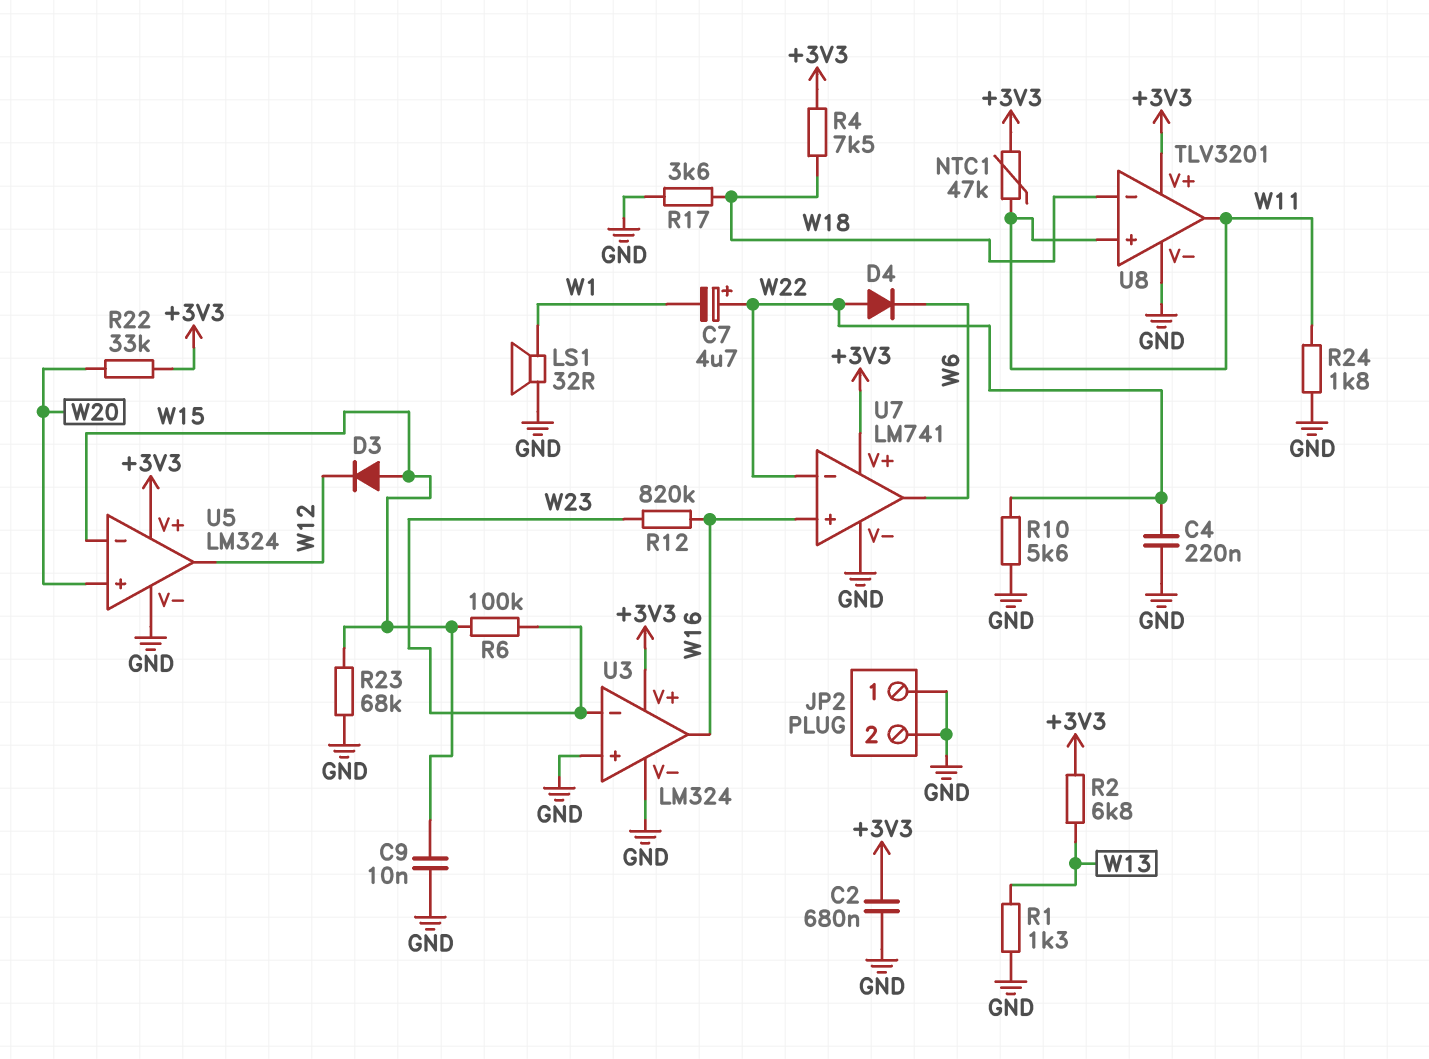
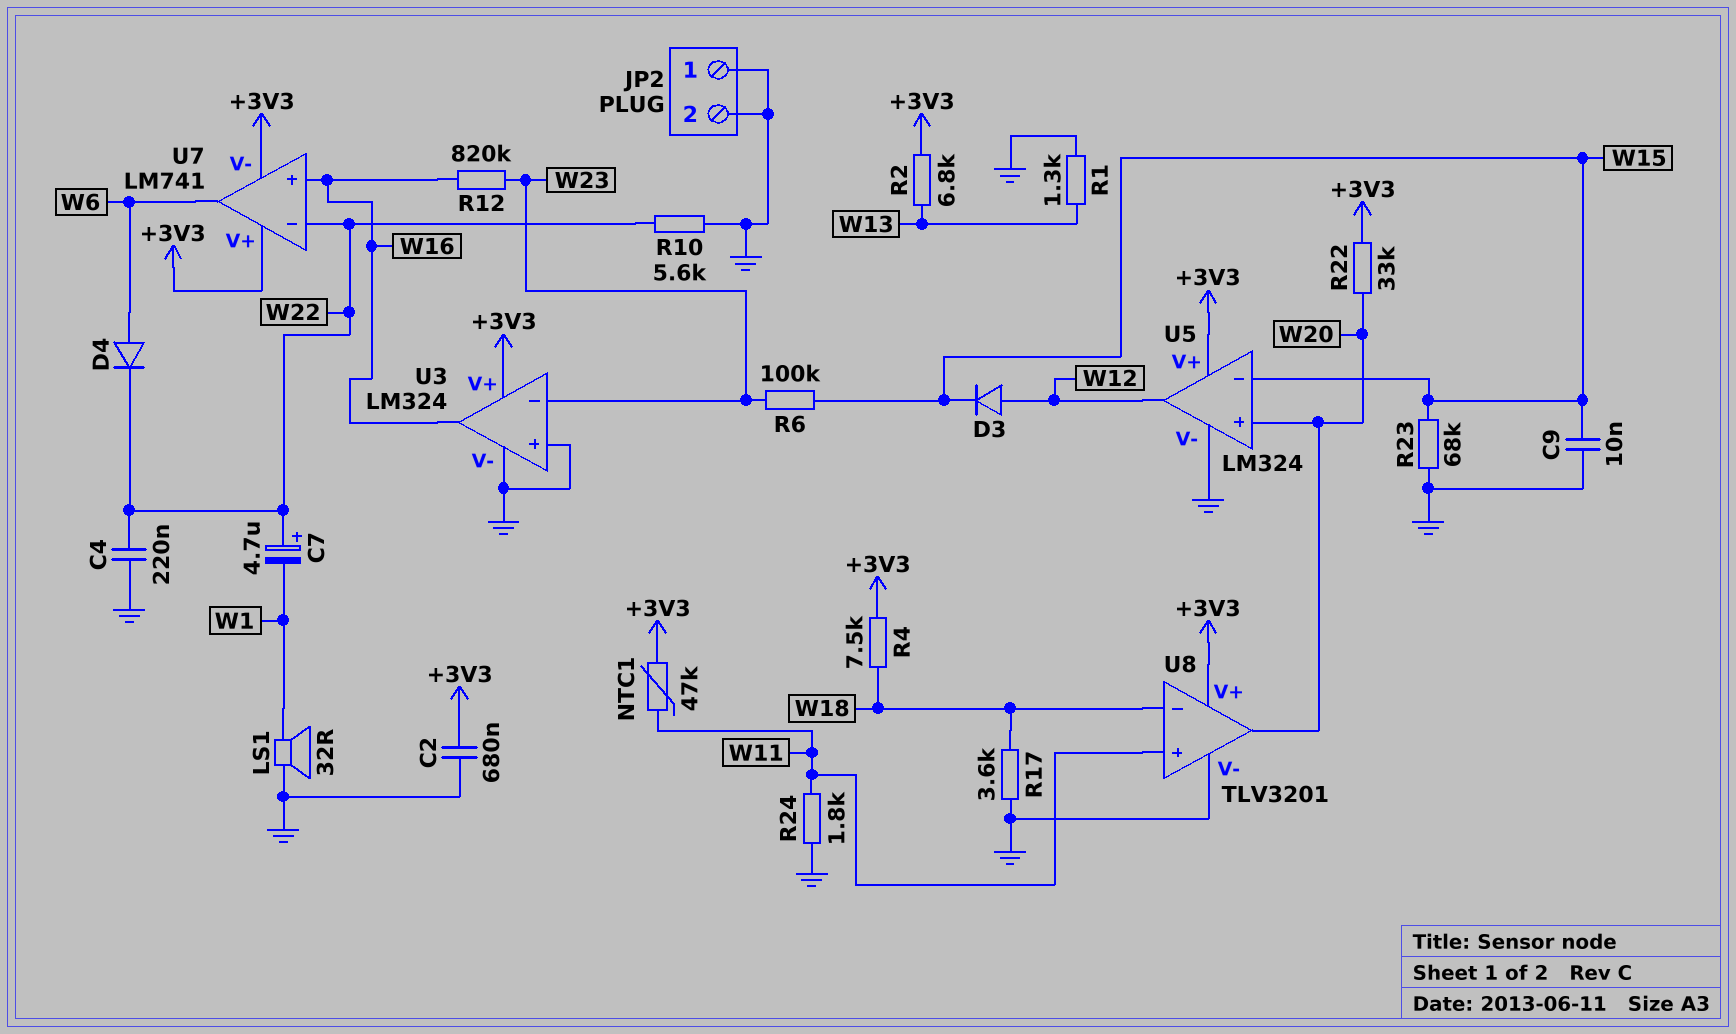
D3: diode (A W15, K W12) -> diode (A W12, K W15)
D4: diode (A W22, K W6) -> diode (A W6, K W22)
U7 pin V-: GND -> +3V3
U8 pin out: W11 -> W20

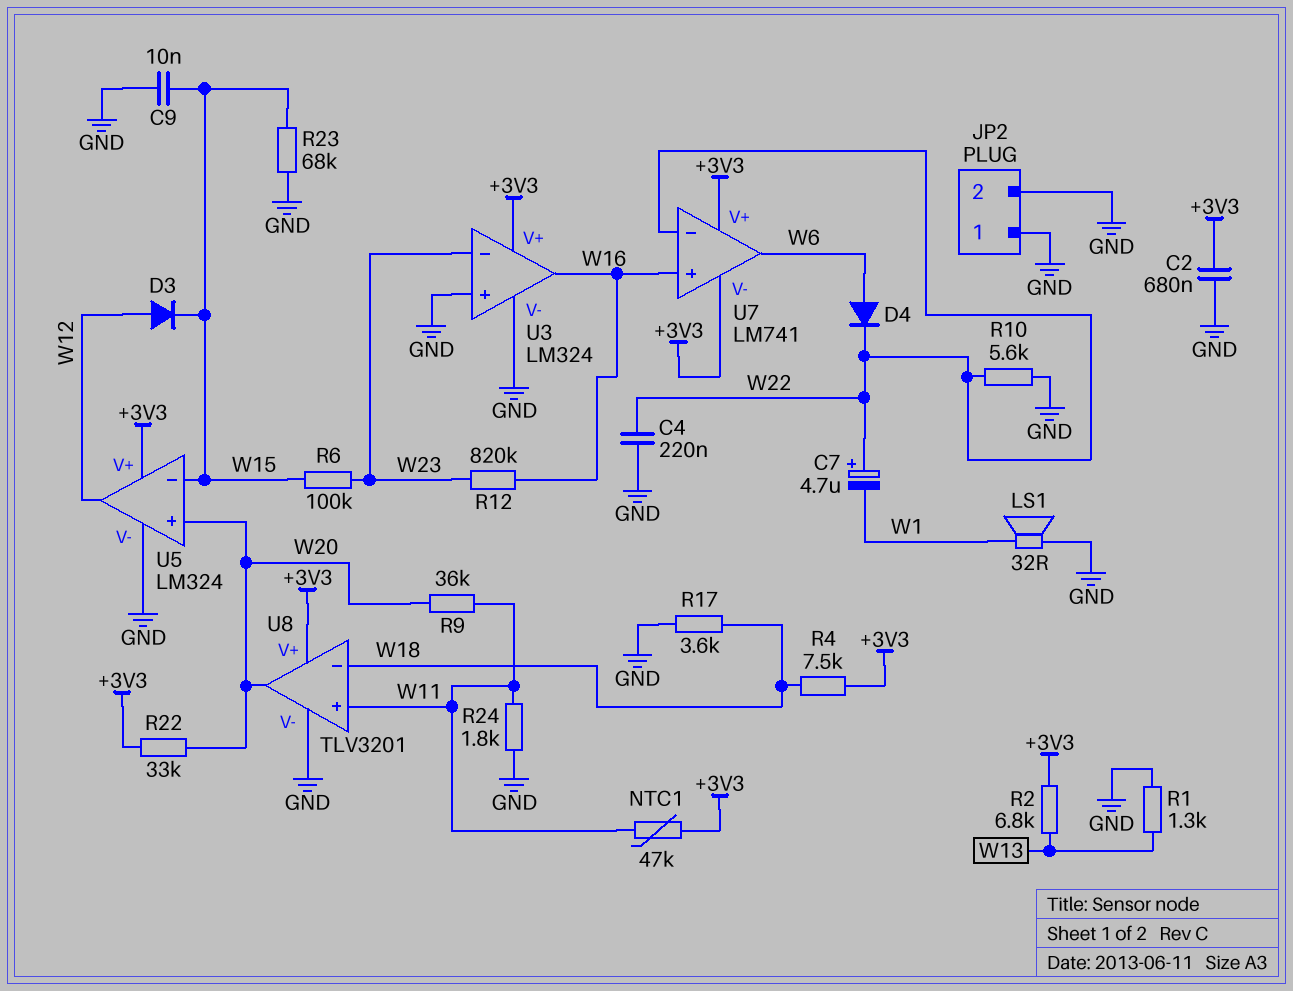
R9: none -> 36k (W11, W20)

